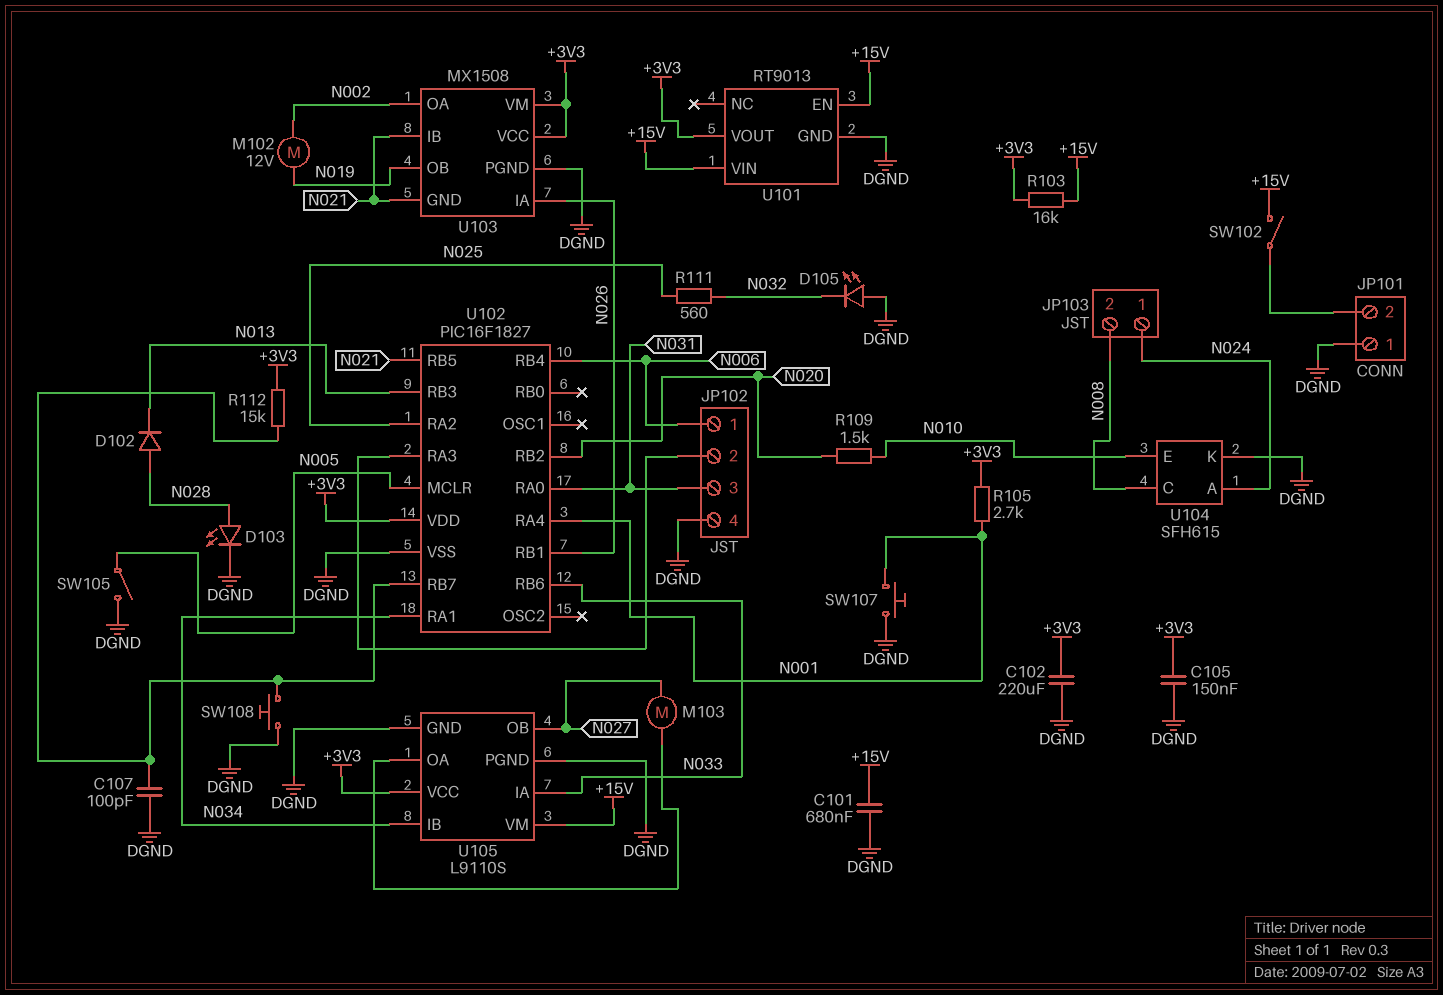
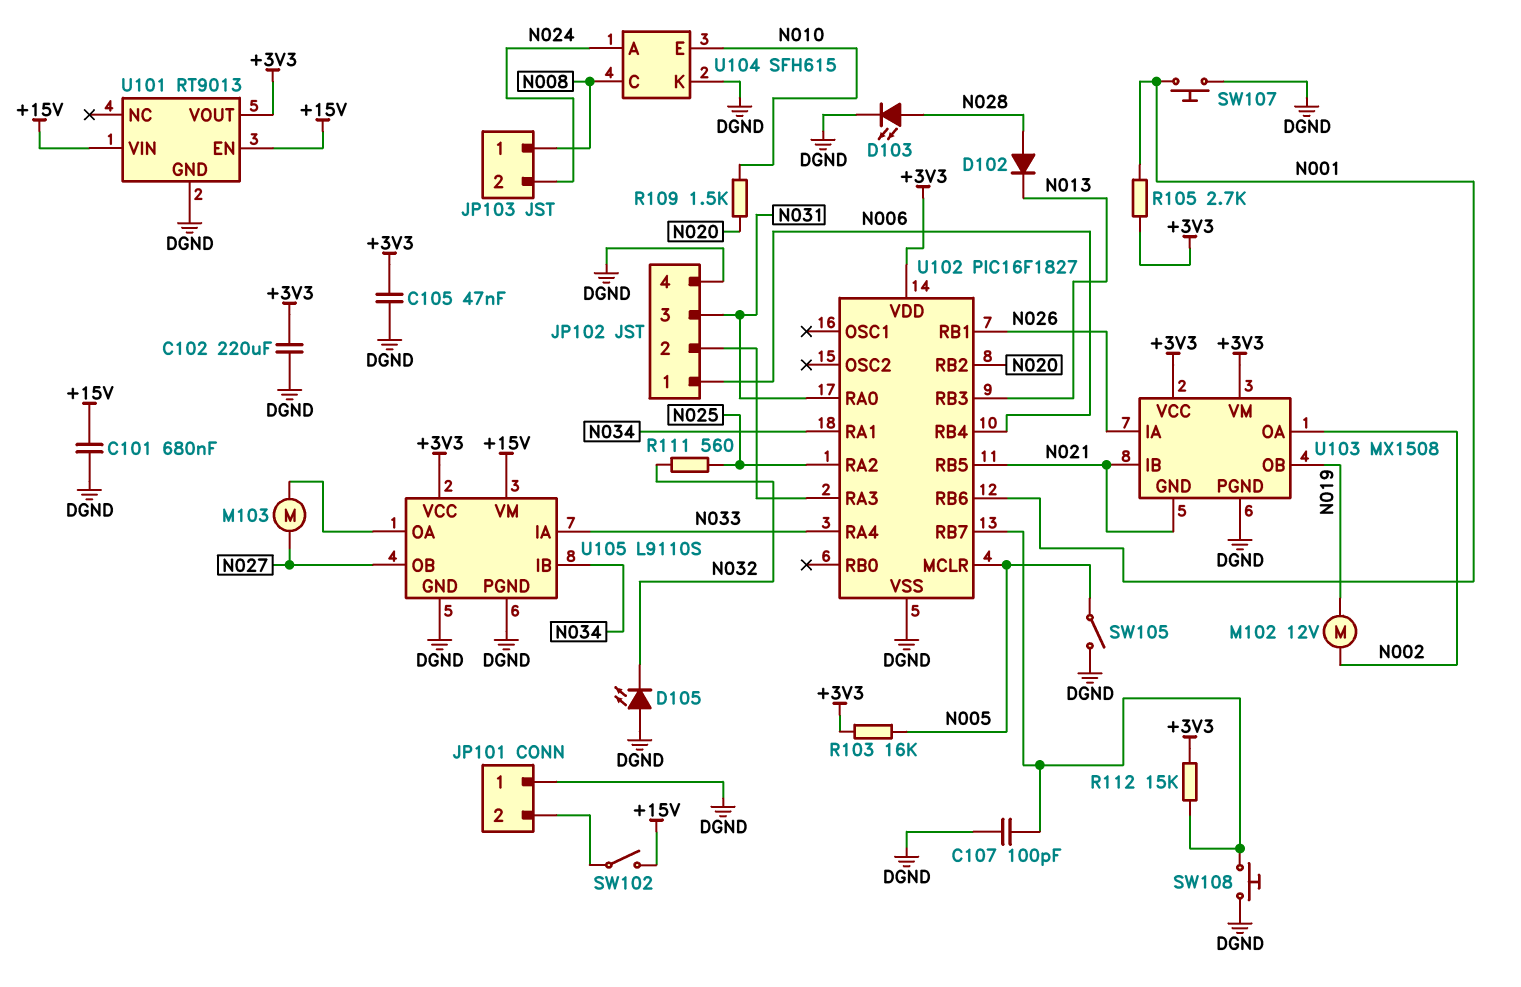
C105: 150nF (+3V3, DGND) -> 47nF (+3V3, DGND)
JP103 pin 1: N024 -> N008
JP103 pin 2: N008 -> N024
R103: 16k (+3V3, +15V) -> 16k (+3V3, N005)
U102 pin RA4: N001 -> N033
U102 pin RB6: N033 -> N001

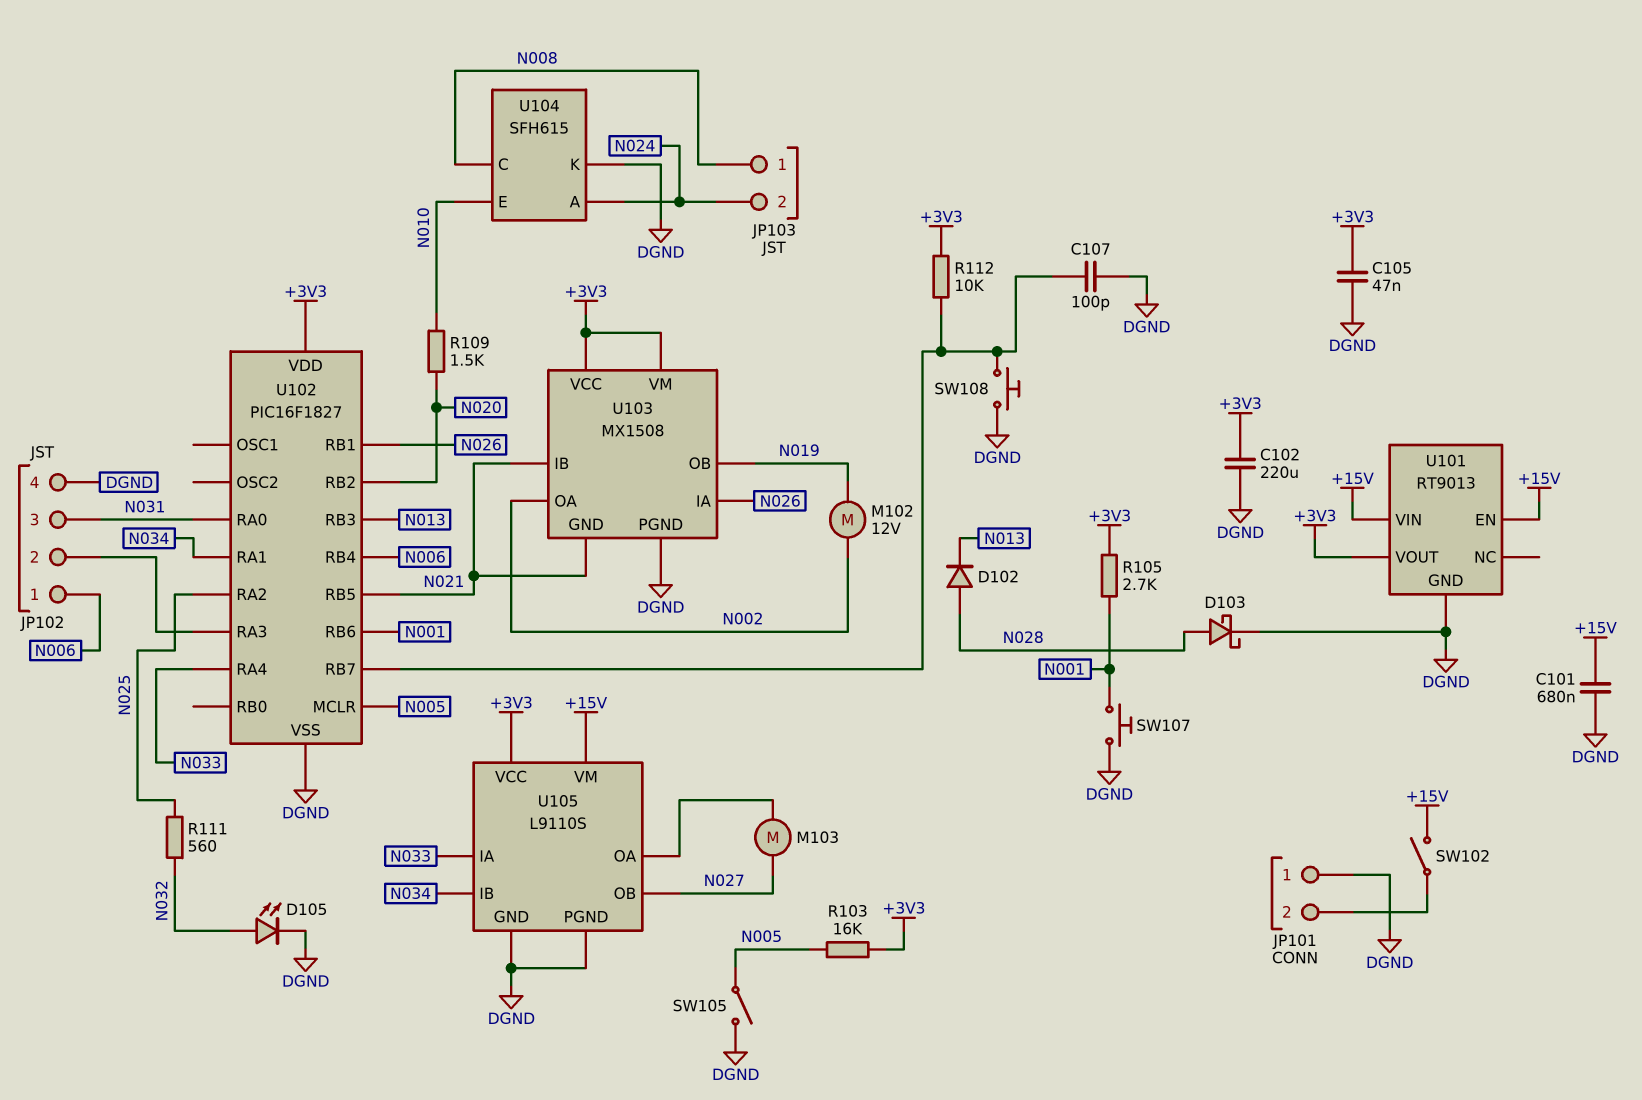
D103: LED (A N028, K DGND) -> schottky (A N028, K DGND)
D105: LED (A DGND, K N032) -> LED (A N032, K DGND)
R112: 15k (+3V3, U102/RB7) -> 10k (+3V3, U102/RB7)

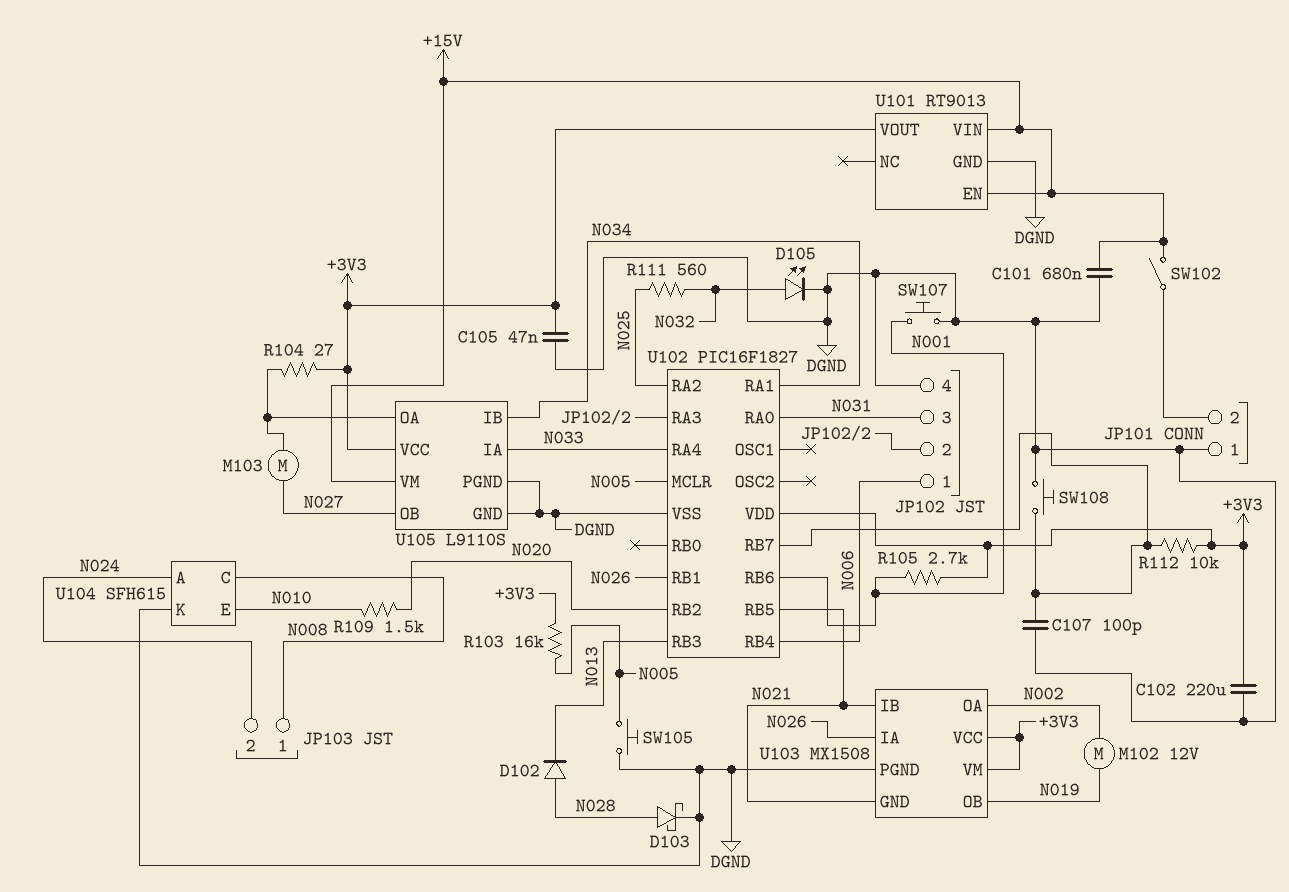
R104: none -> 27 (+3V3, U105/OA)
SW105: switch (DGND, N005) -> button (DGND, N005)

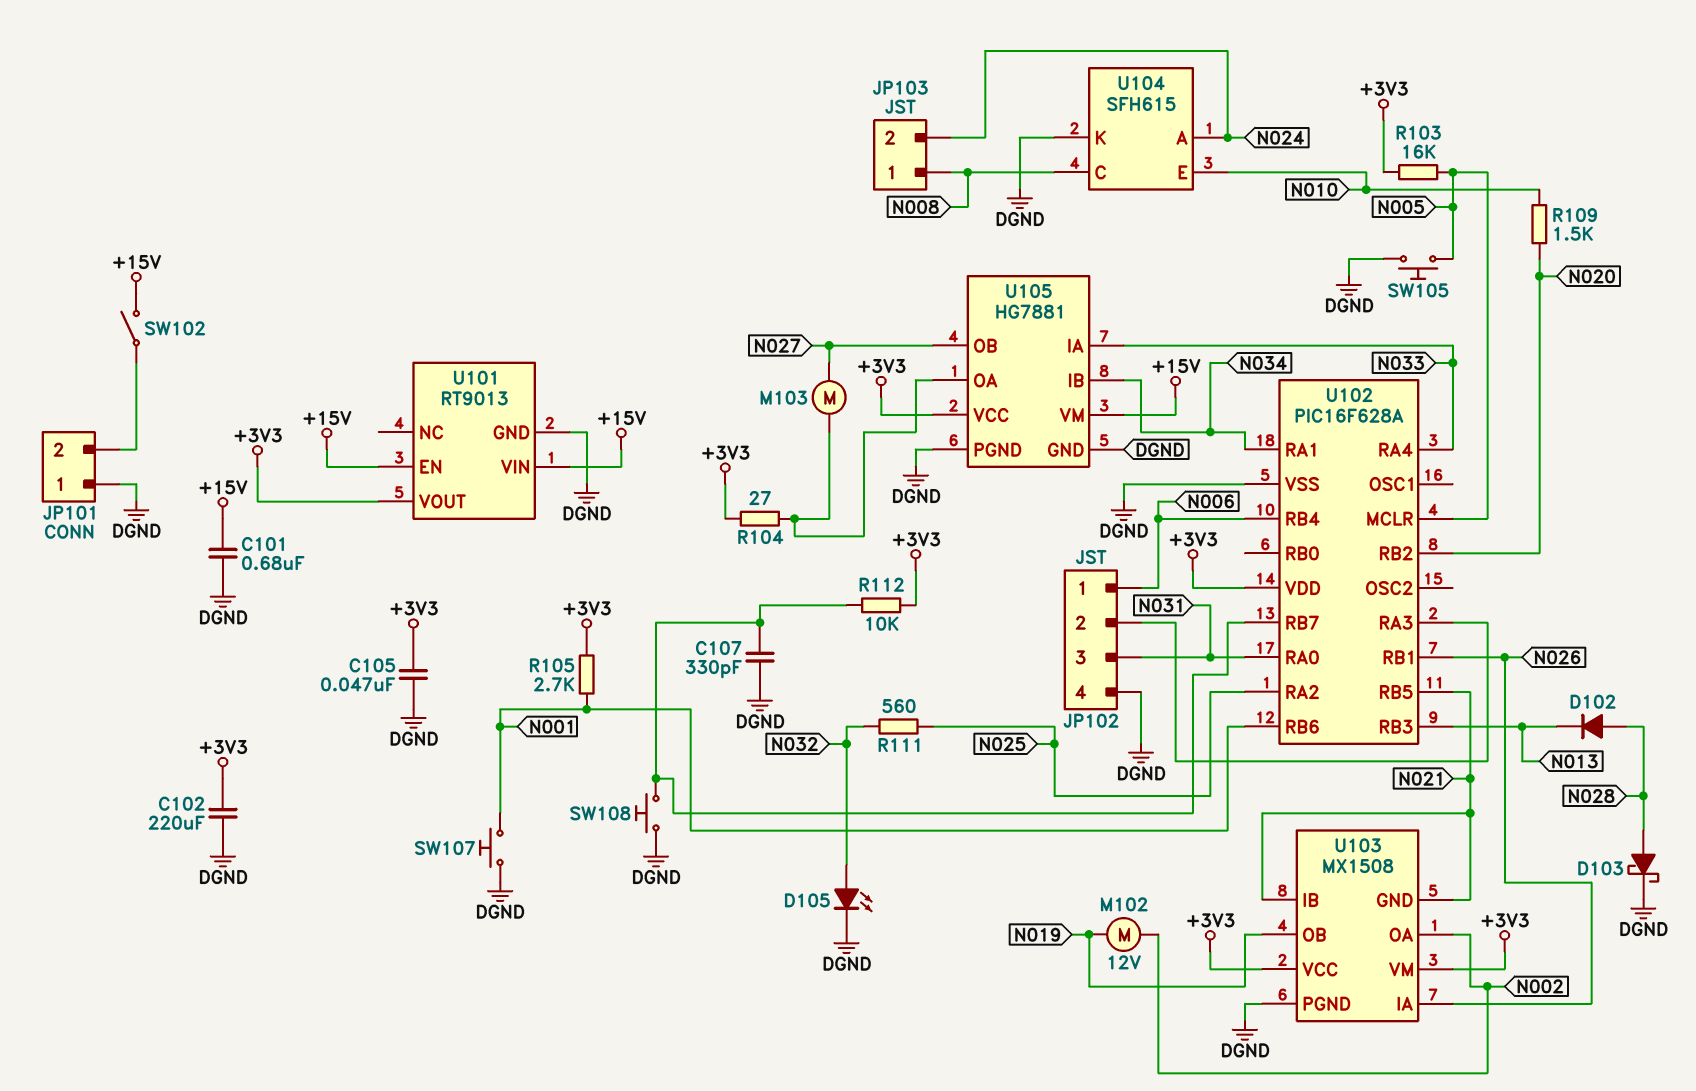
C107: 100pF (DGND, U102/RB7) -> 330pF (DGND, U102/RB7)
U102: PIC16F1827 -> PIC16F628A
U105: L9110S -> HG7881

